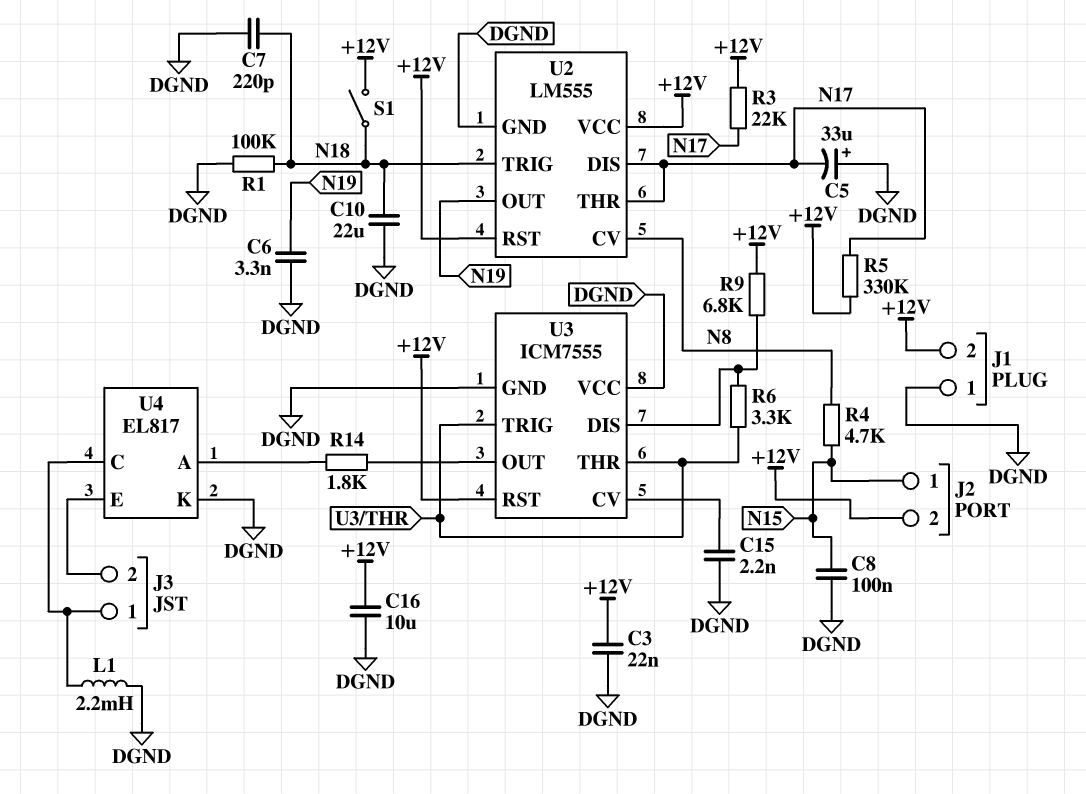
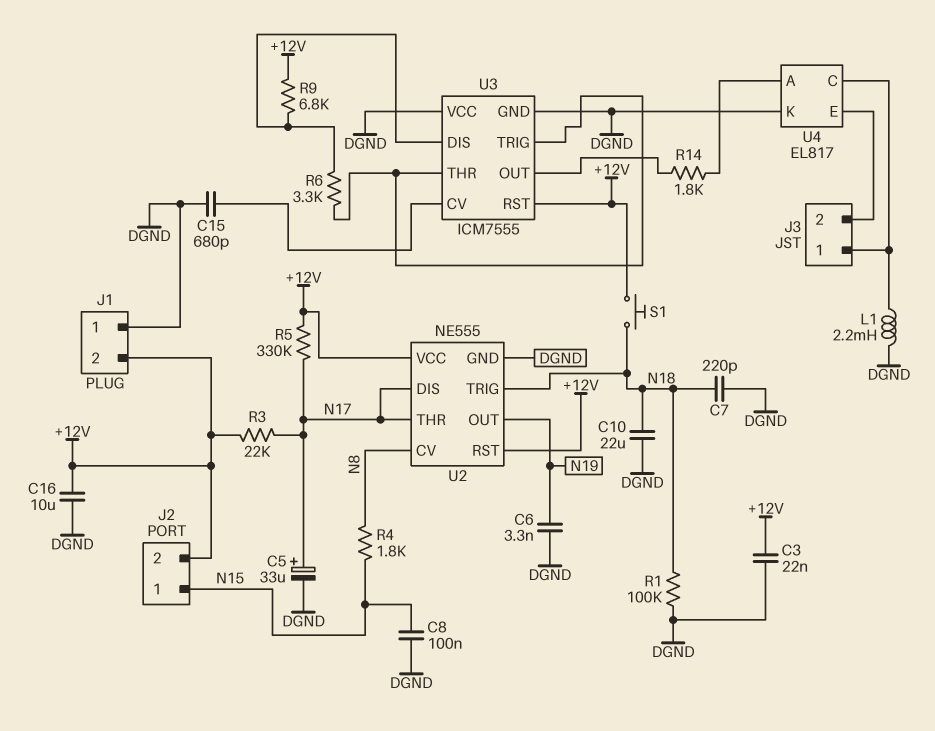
C5: 33uF (plus DGND, minus N17) -> 33uF (plus N17, minus DGND)
C15: 2.2nF (DGND, U3/CV) -> 680pF (DGND, U3/CV)
R4: 4.7k (N8, N15) -> 1.8k (N8, N15)
S1: switch (+12V, N18) -> button (+12V, N18)
U2: LM555 -> NE555

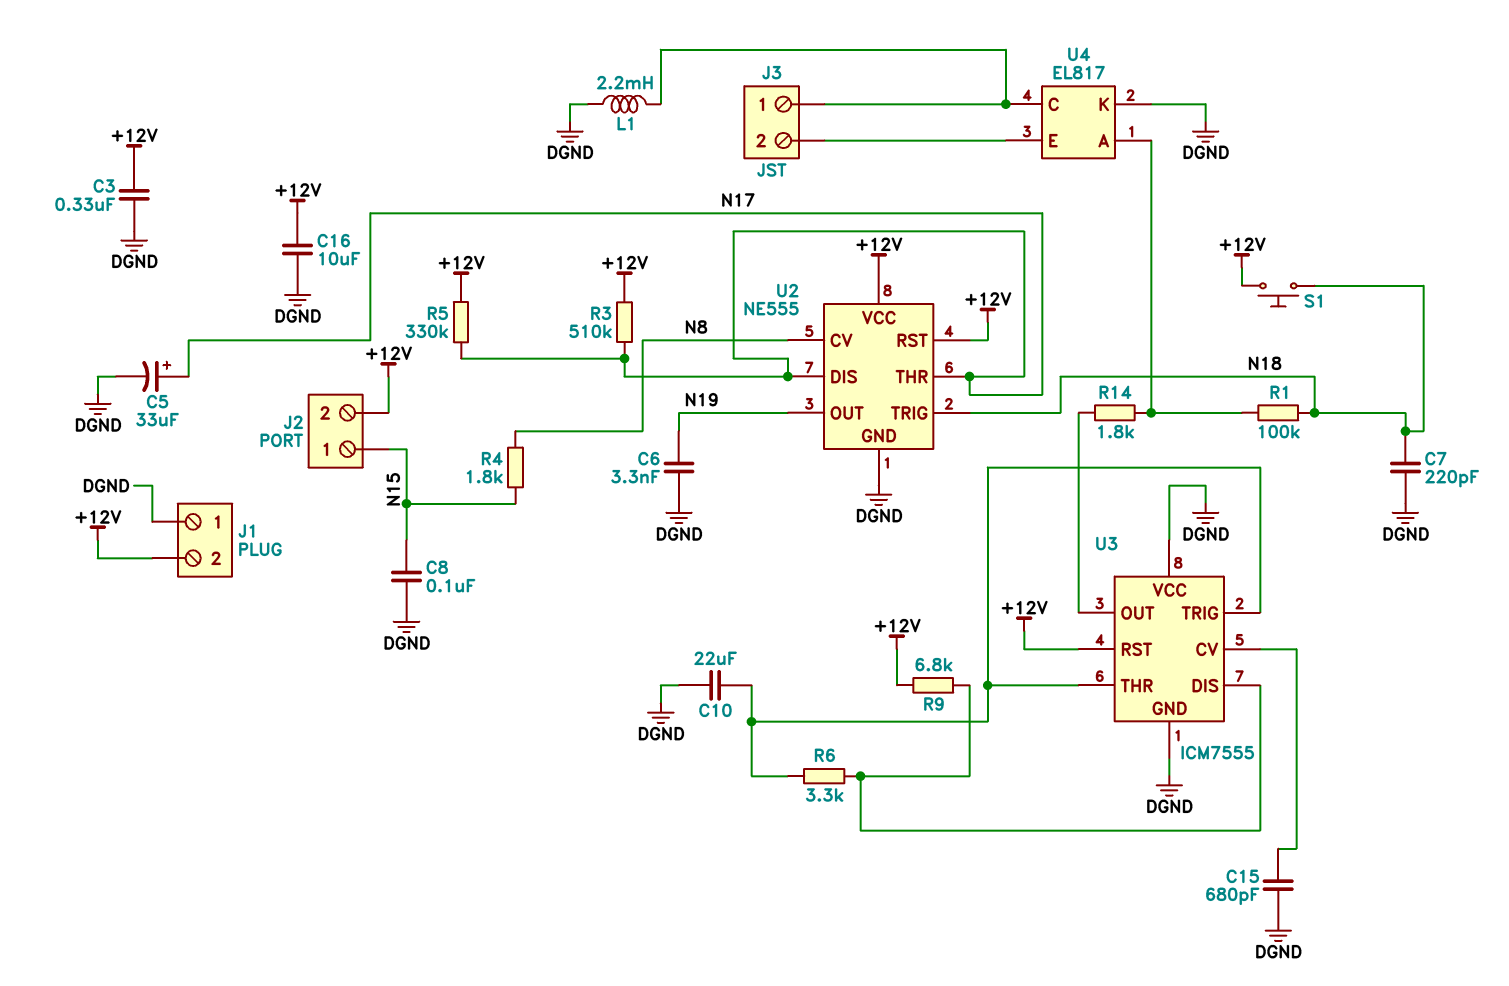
C3: 22nF (+12V, DGND) -> 330nF (+12V, DGND)
C10: 22uF (DGND, N18) -> 22uF (DGND, U3/THR)
R1: 100k (DGND, N18) -> 100k (N18, U4/A)
R3: 22k (+12V, N17) -> 510k (+12V, N17)

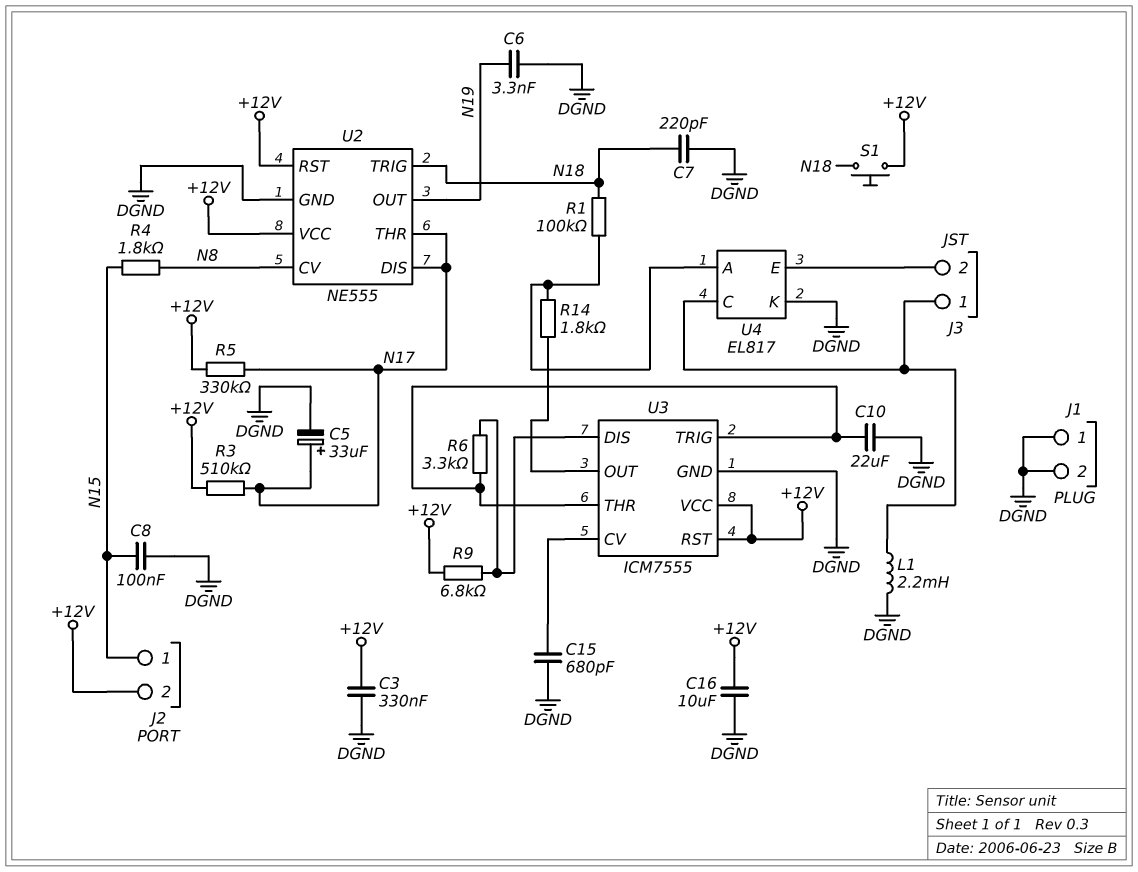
J1 pin 2: +12V -> DGND
U3 pin VCC: DGND -> +12V

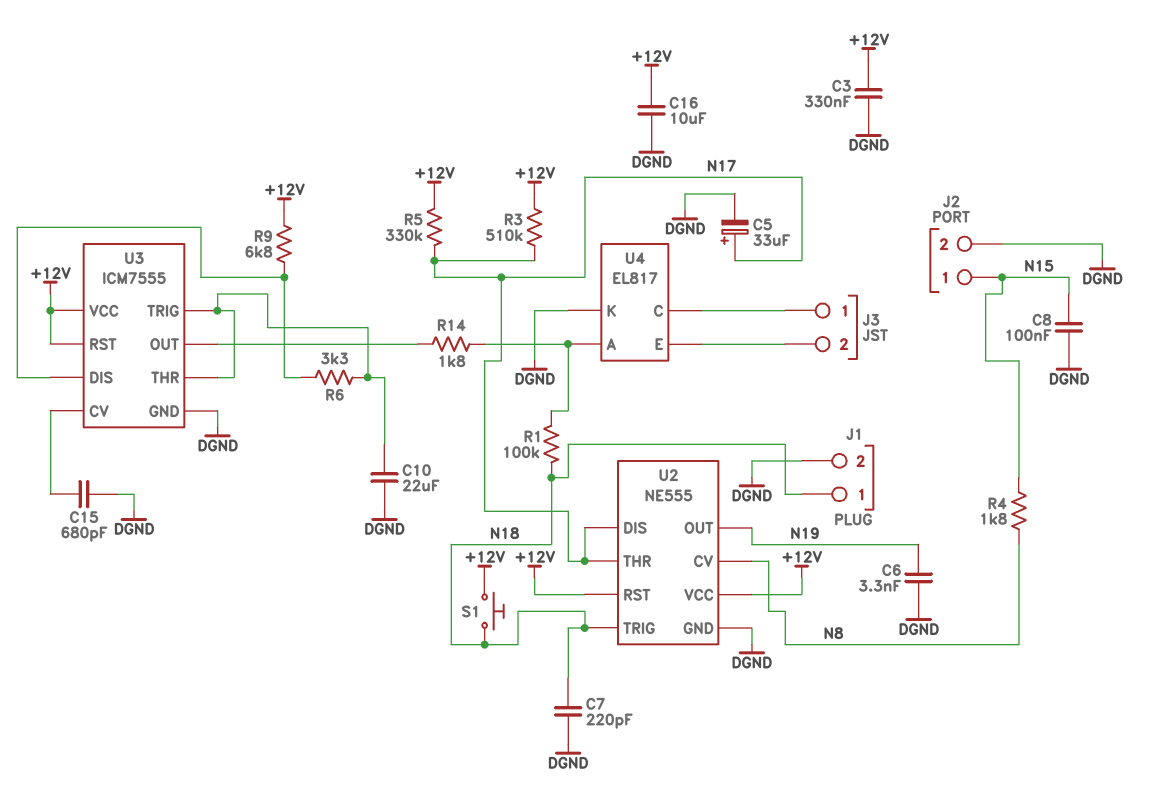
J1 pin 1: DGND -> N18
J2 pin 2: +12V -> DGND
L1: 2.2mH (DGND, J3/1) -> none

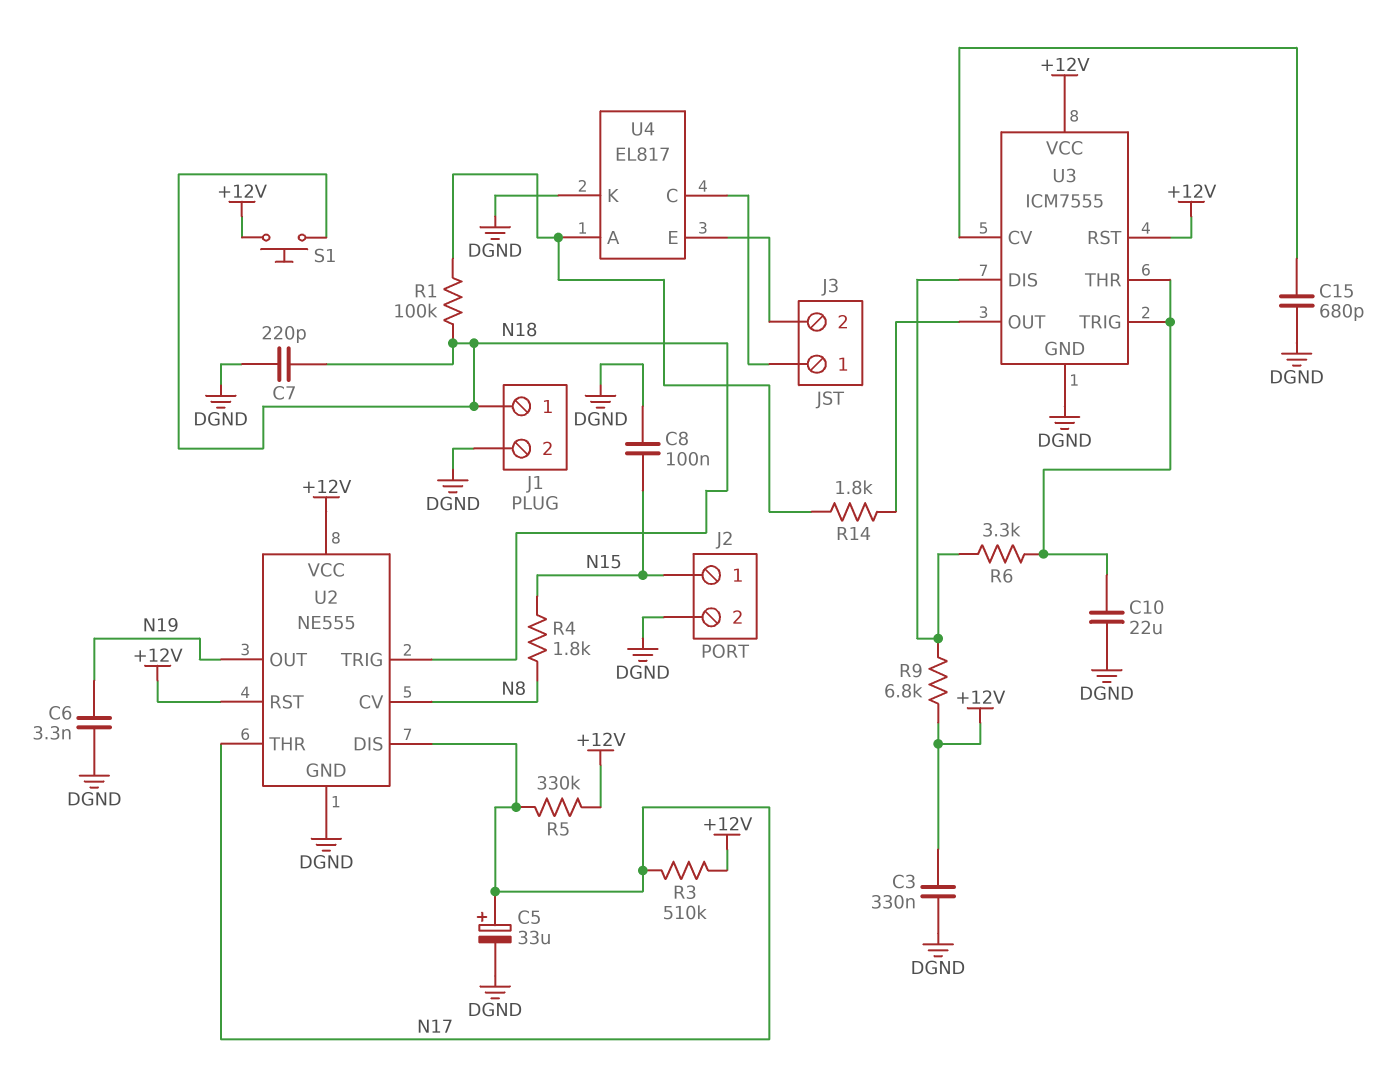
C16: 10uF (+12V, DGND) -> none

